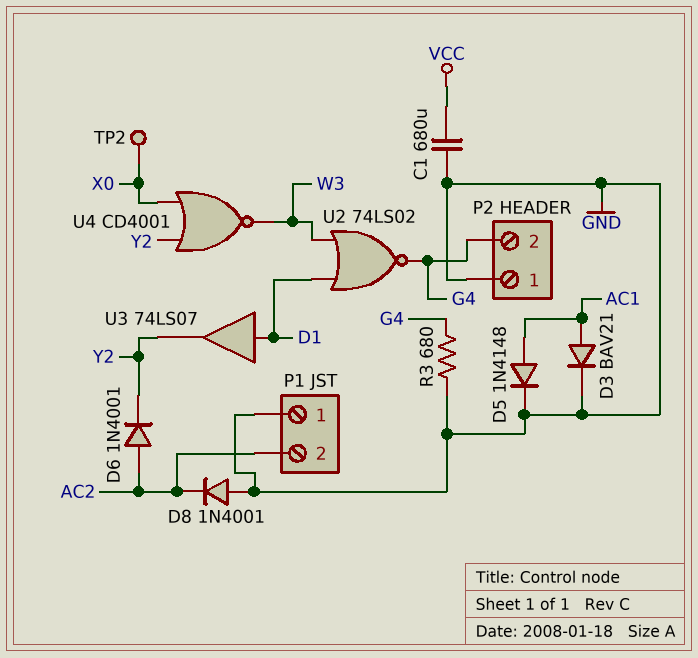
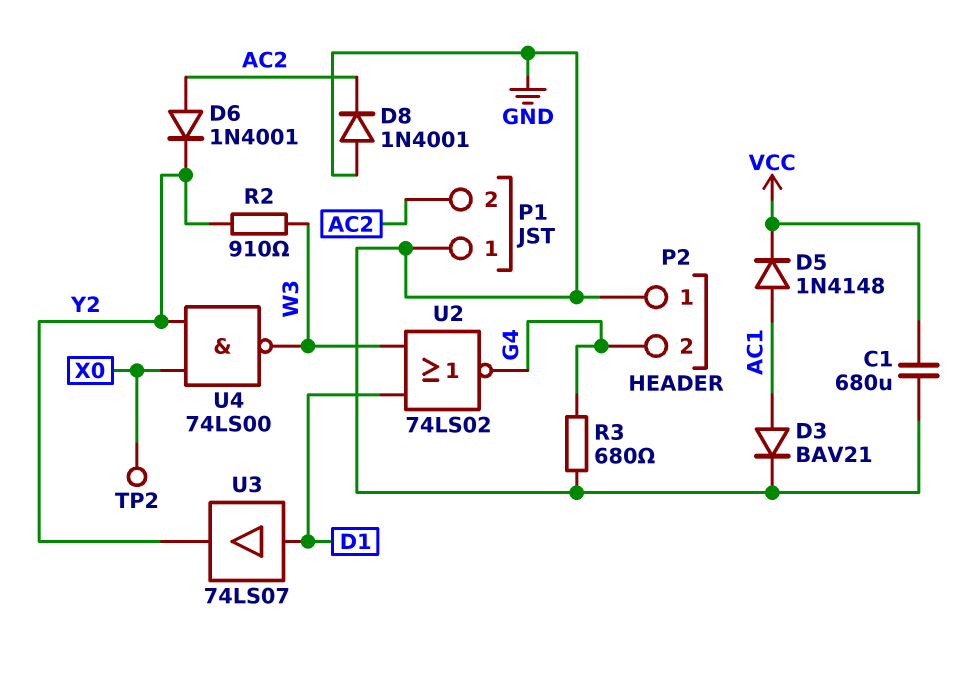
D5: diode 1N4148 (A AC1, K GND) -> diode 1N4148 (A AC1, K VCC)
R2: none -> 910 (W3, Y2)
U4: NOR CD4001 (in X0, in Y2, out W3) -> NAND 74LS00 (in X0, in Y2, out W3)

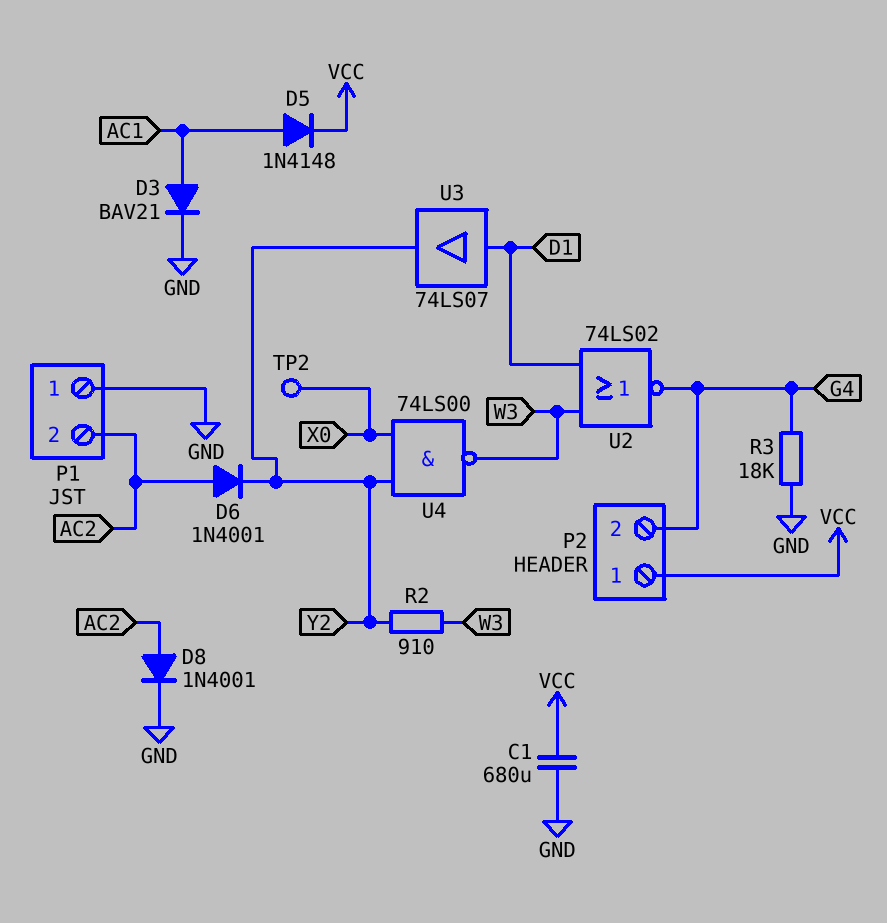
D8: diode 1N4001 (A GND, K AC2) -> diode 1N4001 (A AC2, K GND)
P2 pin 1: GND -> VCC
R3: 680 (G4, GND) -> 18k (G4, GND)

